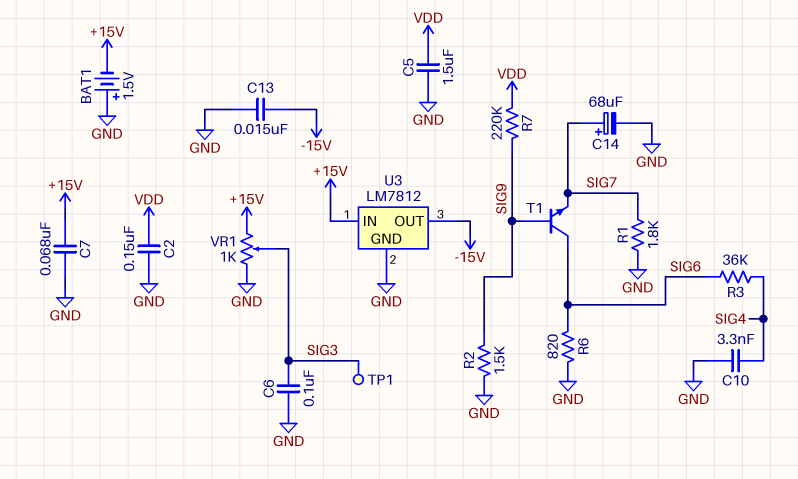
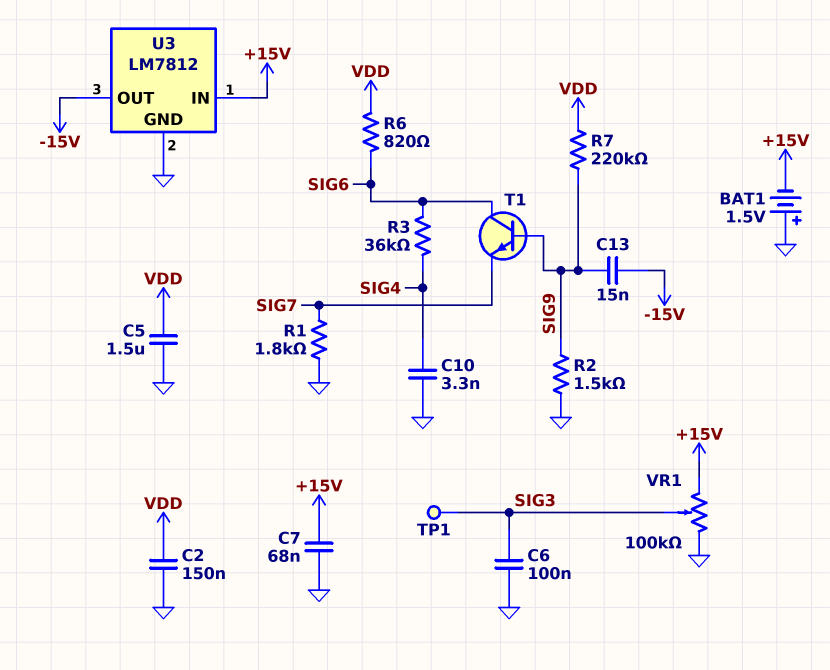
C13: 15nF (-15V, GND) -> 15nF (-15V, SIG9)
C14: 68uF (plus SIG7, minus GND) -> none
R6: 820 (GND, SIG6) -> 820 (SIG6, VDD)
VR1: 1k (+15V, GND, wiper SIG3) -> 100k (+15V, GND, wiper SIG3)

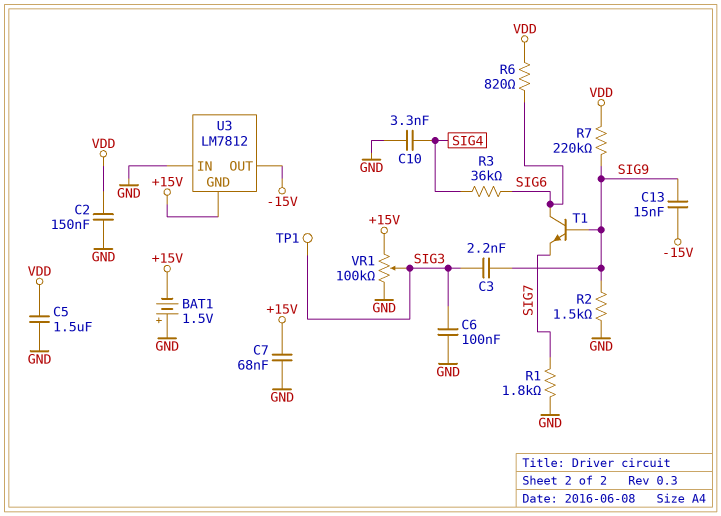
C3: none -> 2.2nF (SIG3, SIG9)
U3 pin GND: GND -> +15V
U3 pin IN: +15V -> GND

